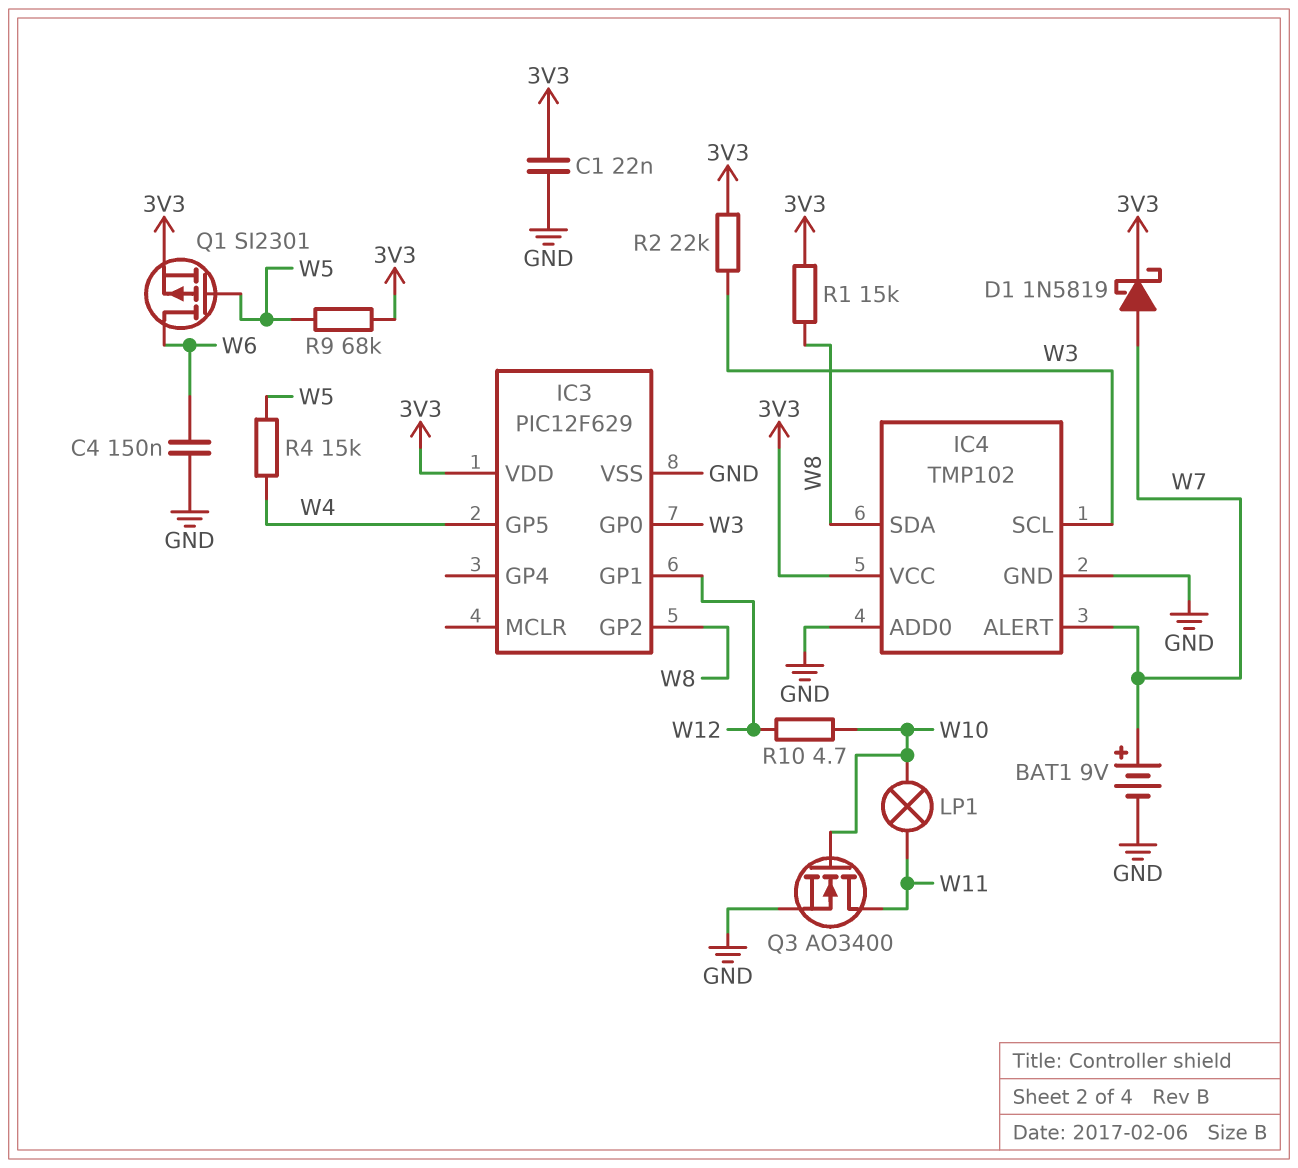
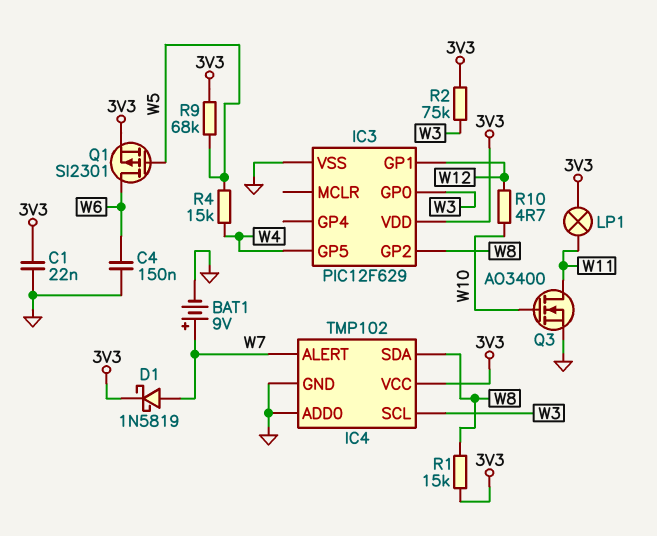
LP1: lamp (W10, W11) -> lamp (3V3, W11)
R2: 22k (3V3, W3) -> 75k (3V3, W3)

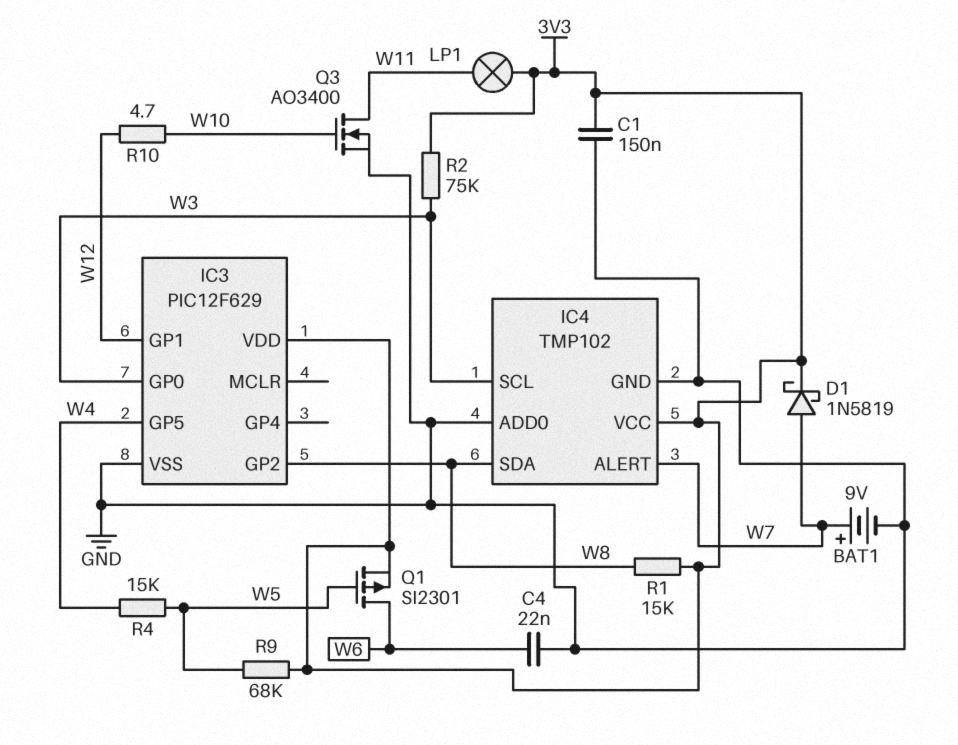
C1: 22nF (3V3, GND) -> 150nF (3V3, GND)
C4: 150nF (GND, W6) -> 22nF (GND, W6)

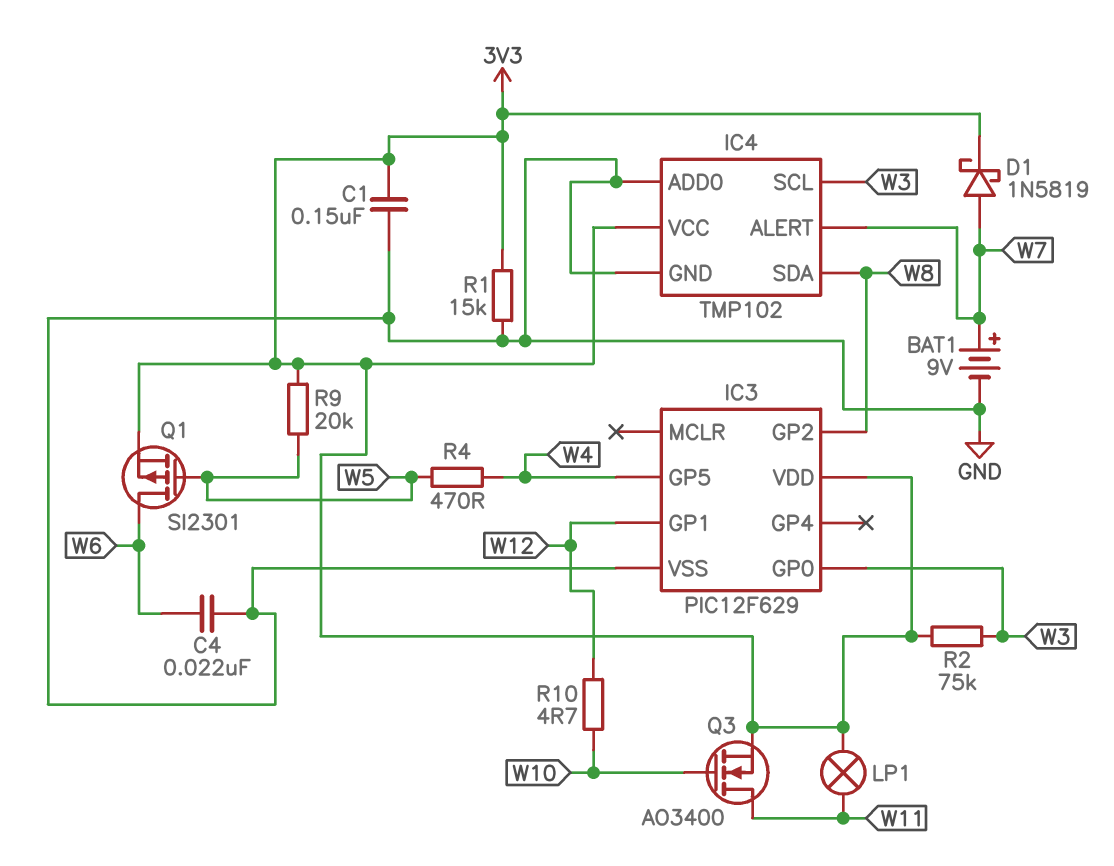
Q3: NMOS AO3400 (G W10, D W11, S GND) -> NMOS AO3400 (G W10, D W11, S 3V3)
R1: 15k (3V3, W8) -> 15k (3V3, GND)
R4: 15k (W4, W5) -> 470 (W4, W5)
R9: 68k (3V3, W5) -> 20k (3V3, W5)

